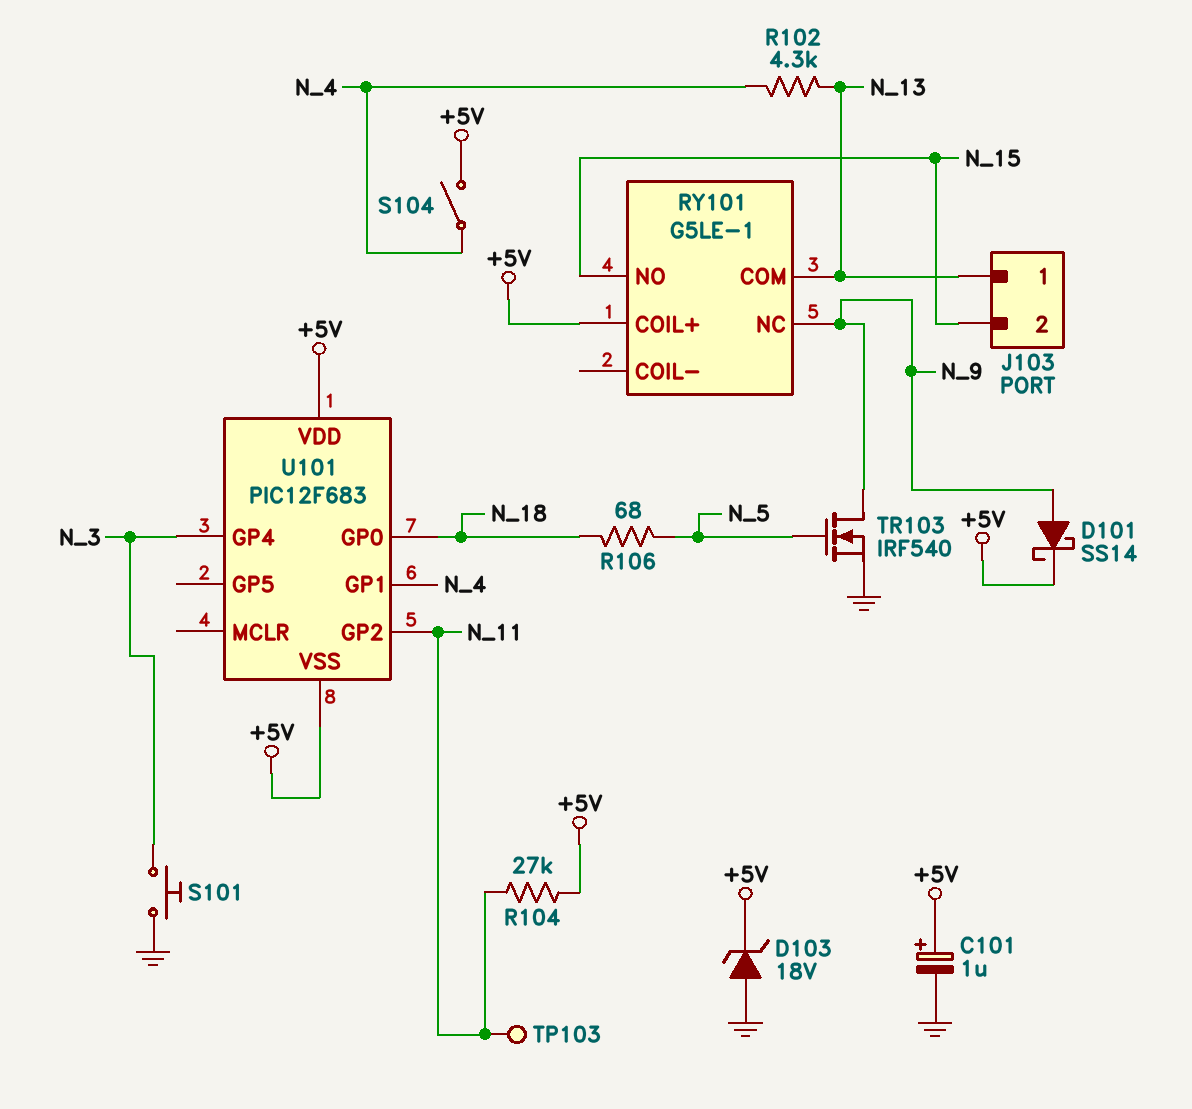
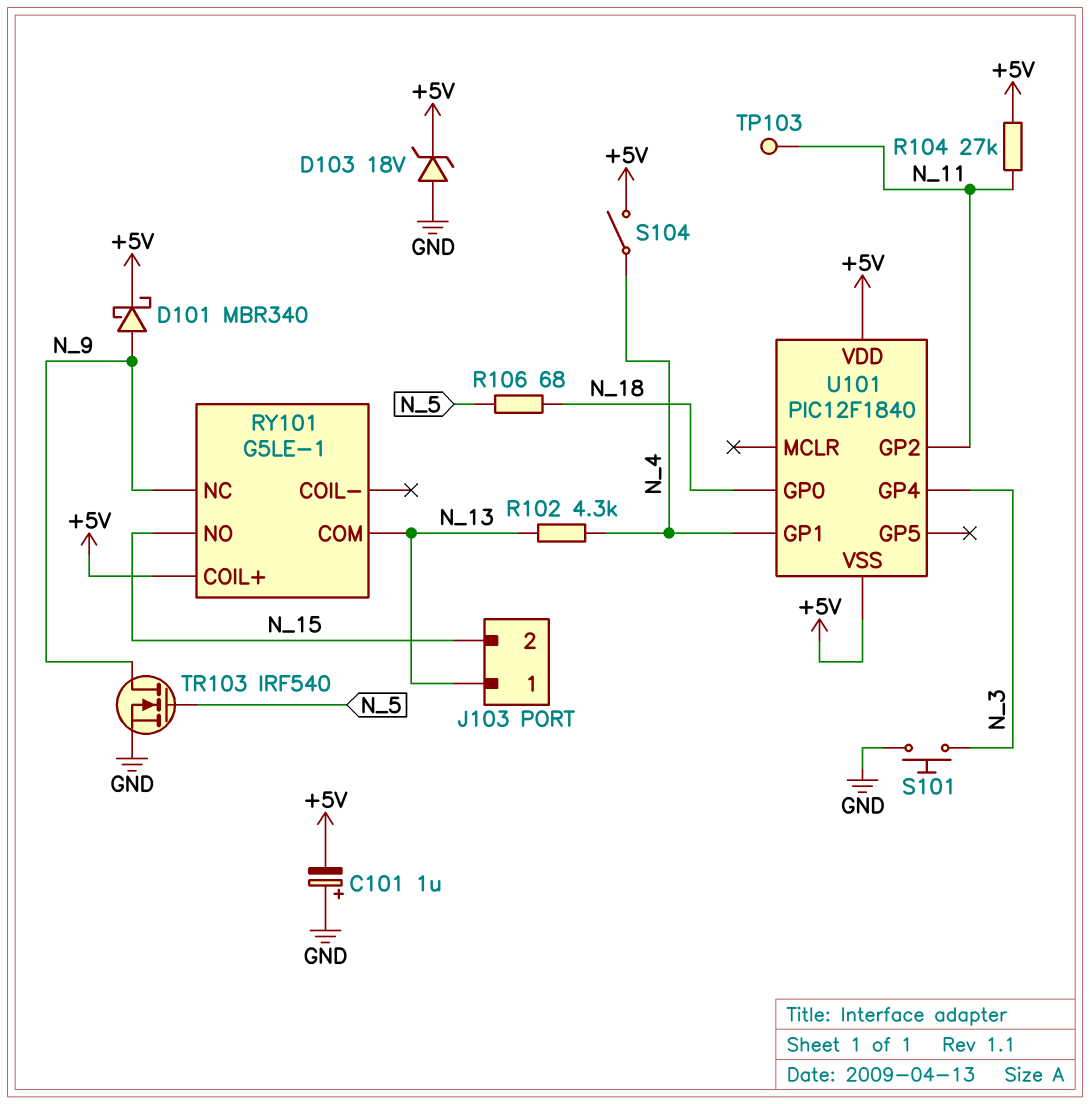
C101: 1uF (plus +5V, minus GND) -> 1uF (plus GND, minus +5V)
D101: schottky SS14 (A N_9, K +5V) -> schottky MBR340 (A N_9, K +5V)
U101: PIC12F683 -> PIC12F1840

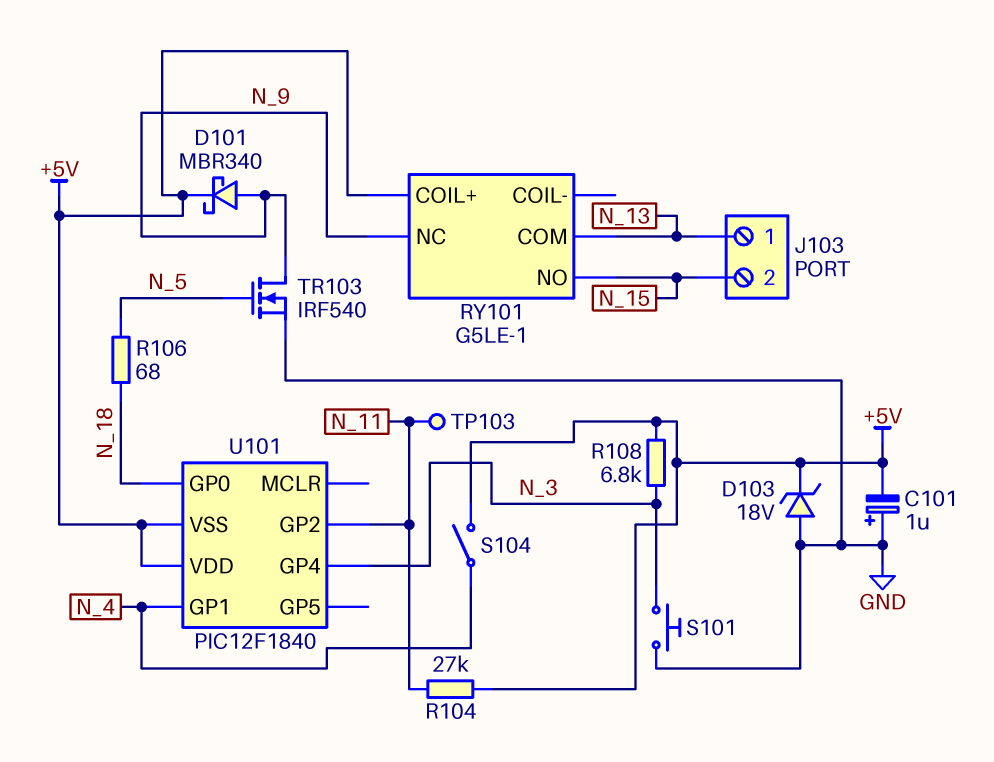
R102: 4.3k (N_4, N_13) -> none
R108: none -> 6.8k (+5V, N_3)

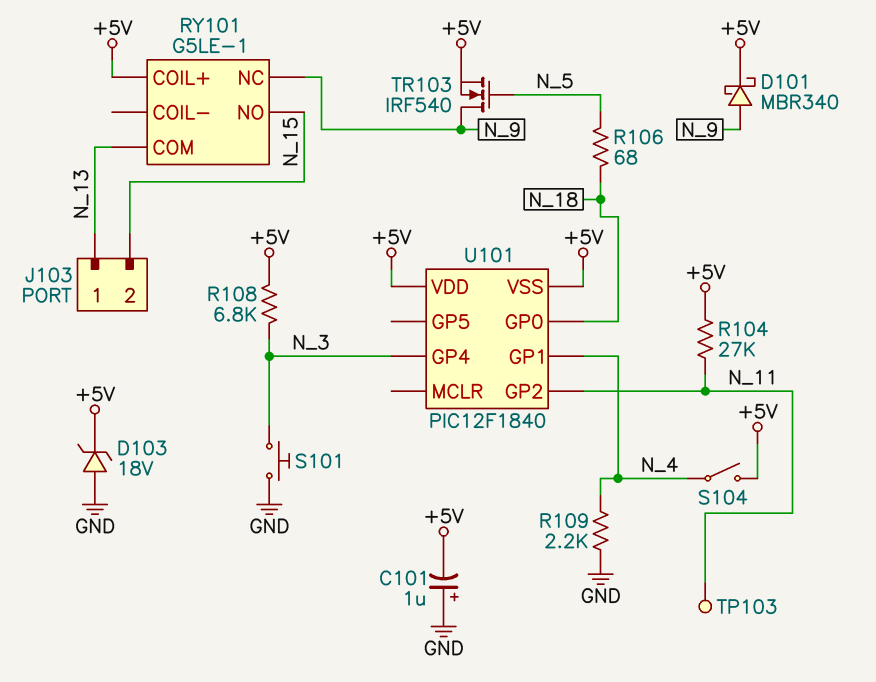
R109: none -> 2.2k (GND, N_4)
TR103: NMOS IRF540 (G N_5, D N_9, S GND) -> NMOS IRF540 (G N_5, D N_9, S +5V)

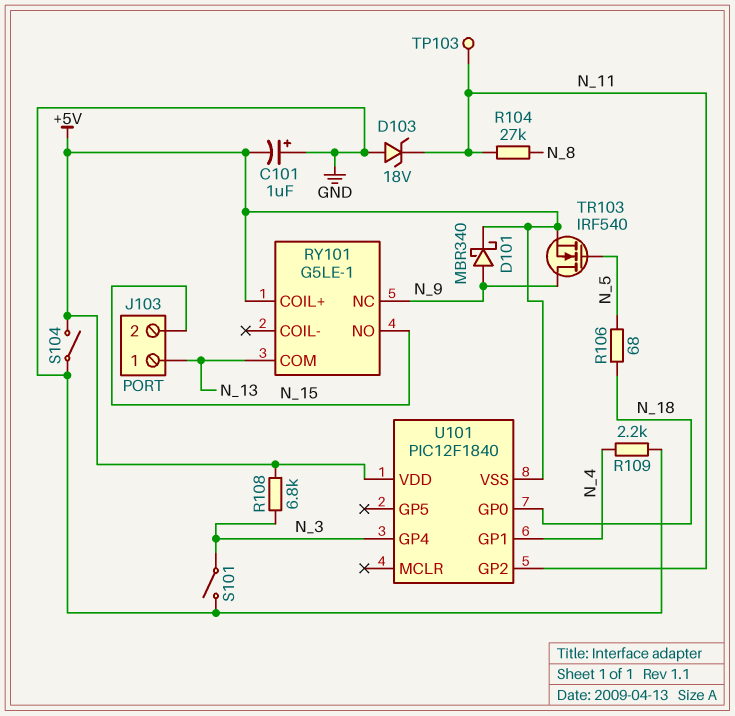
D103: zener 18V (A GND, K +5V) -> zener 18V (A GND, K N_11)
R104: 27k (+5V, N_11) -> 27k (N_8, N_11)
S101: button (GND, N_3) -> switch (GND, N_3)
S104: switch (+5V, N_4) -> switch (+5V, GND)

